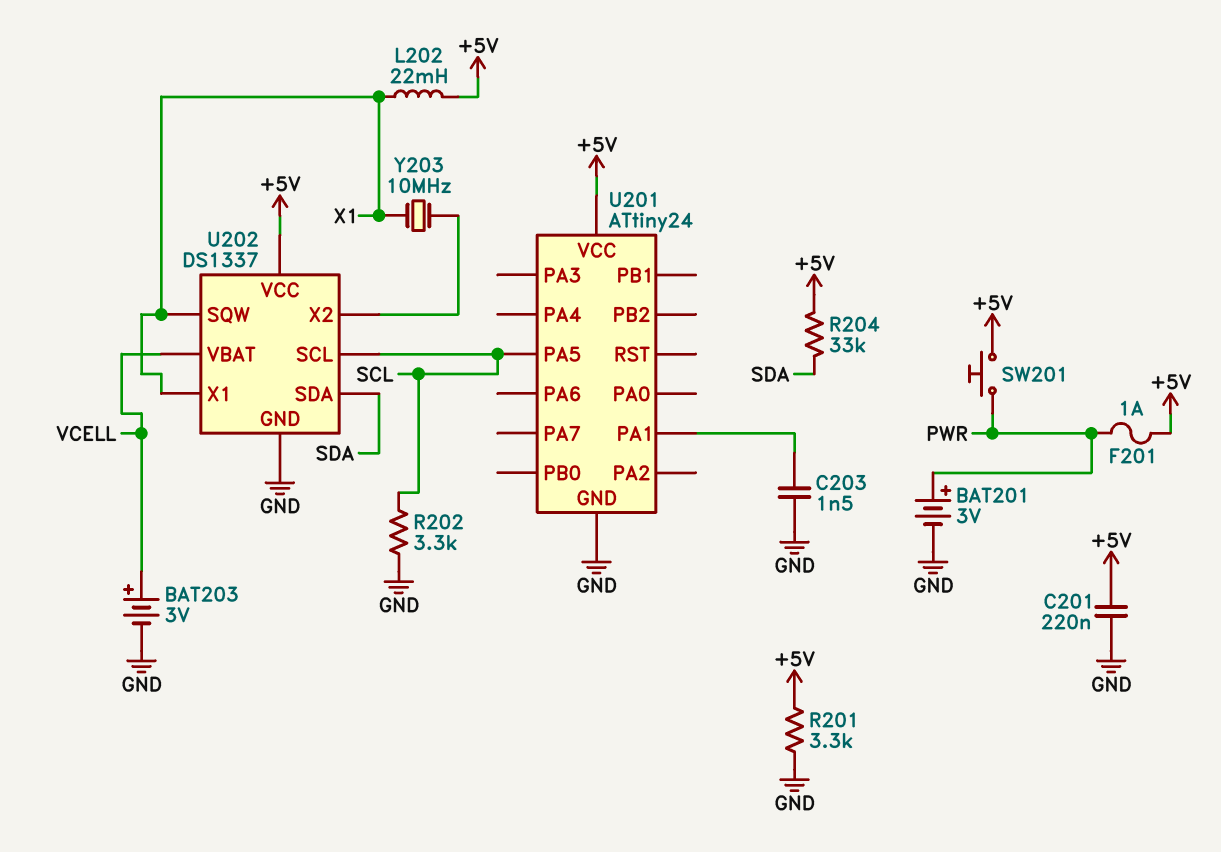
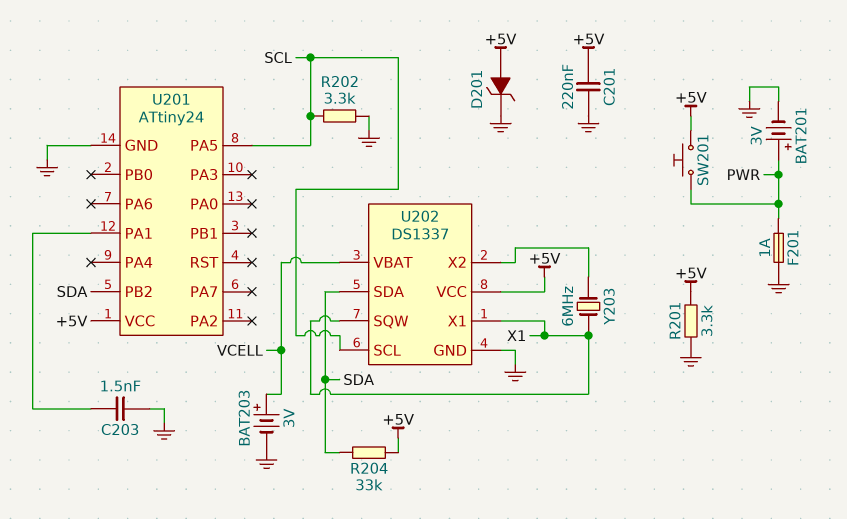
D201: none -> zener (A +5V, K GND)
F201: 1A (+5V, PWR) -> 1A (GND, PWR)
L202: 22mH (+5V, X1) -> none
U201 pin PB2: none -> SDA
Y203: 10MHz (U202/X2, X1) -> 6MHz (U202/X2, X1)

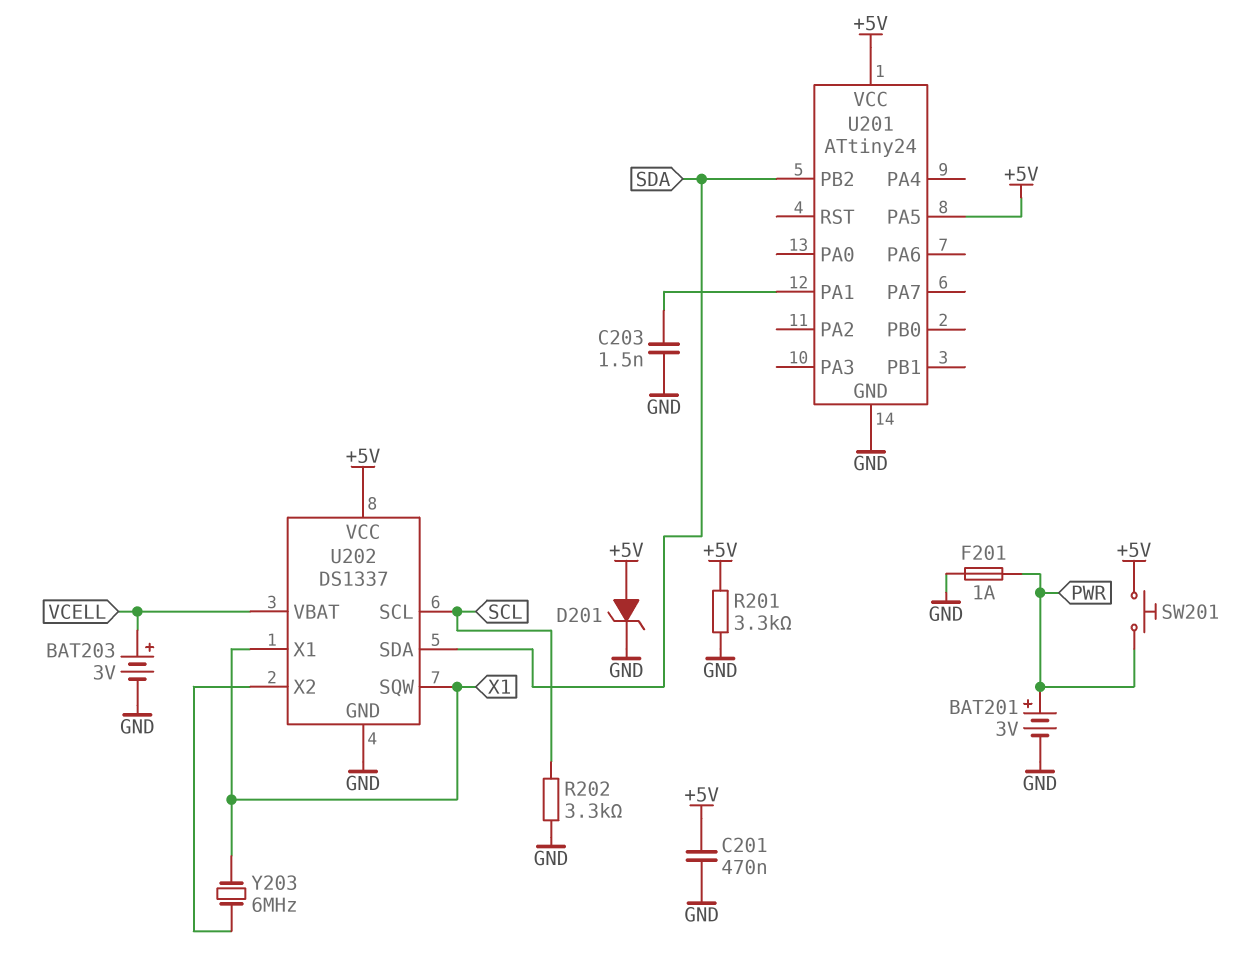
C201: 220nF (+5V, GND) -> 470nF (+5V, GND)
R204: 33k (+5V, SDA) -> none
U201 pin PA5: SCL -> +5V

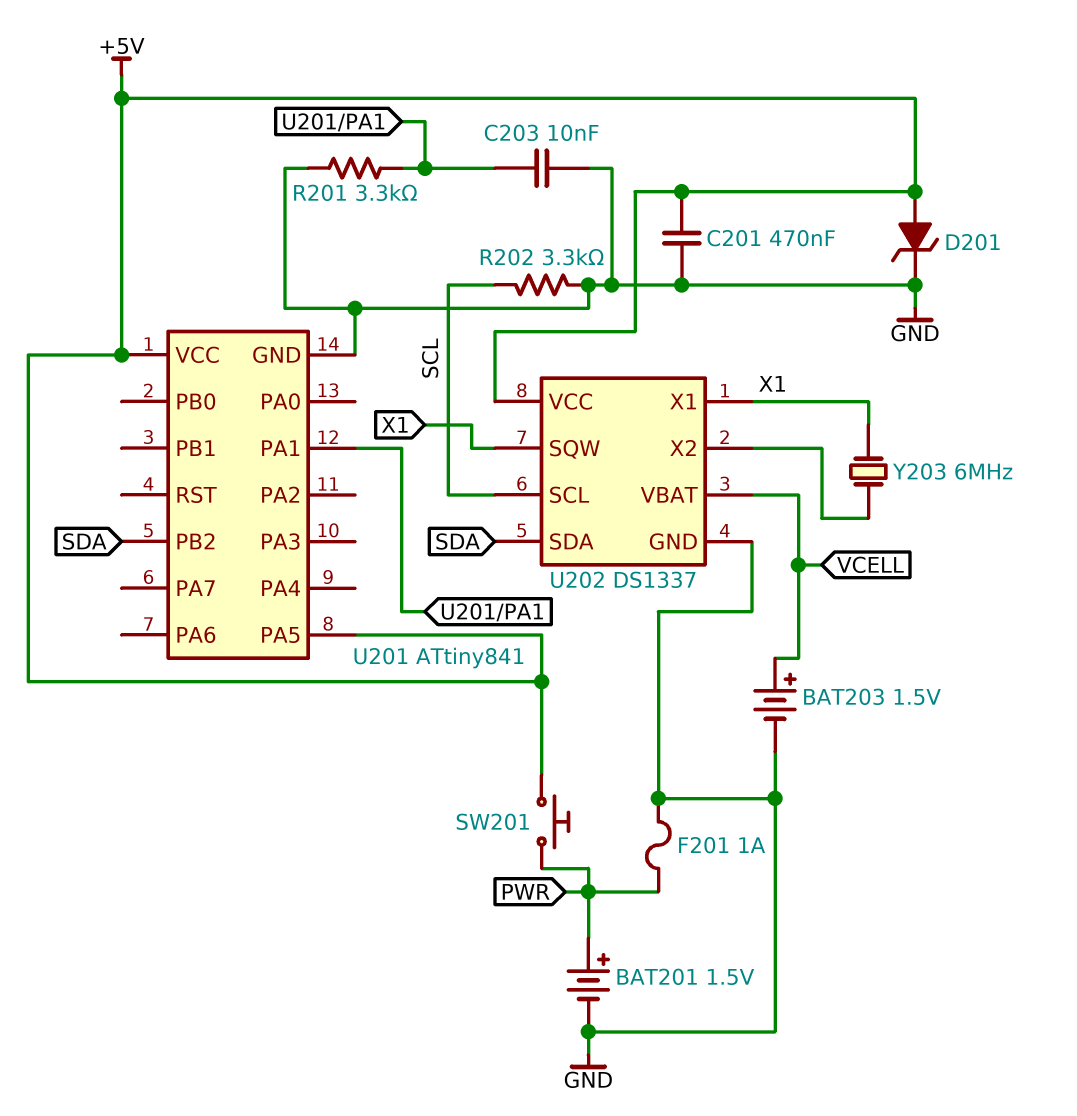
BAT201: 3V (plus PWR, minus GND) -> 1.5V (plus PWR, minus GND)
BAT203: 3V (plus VCELL, minus GND) -> 1.5V (plus VCELL, minus GND)
C203: 1.5nF (GND, U201/PA1) -> 10nF (GND, U201/PA1)
R201: 3.3k (+5V, GND) -> 3.3k (GND, U201/PA1)
U201: ATtiny24 -> ATtiny841

